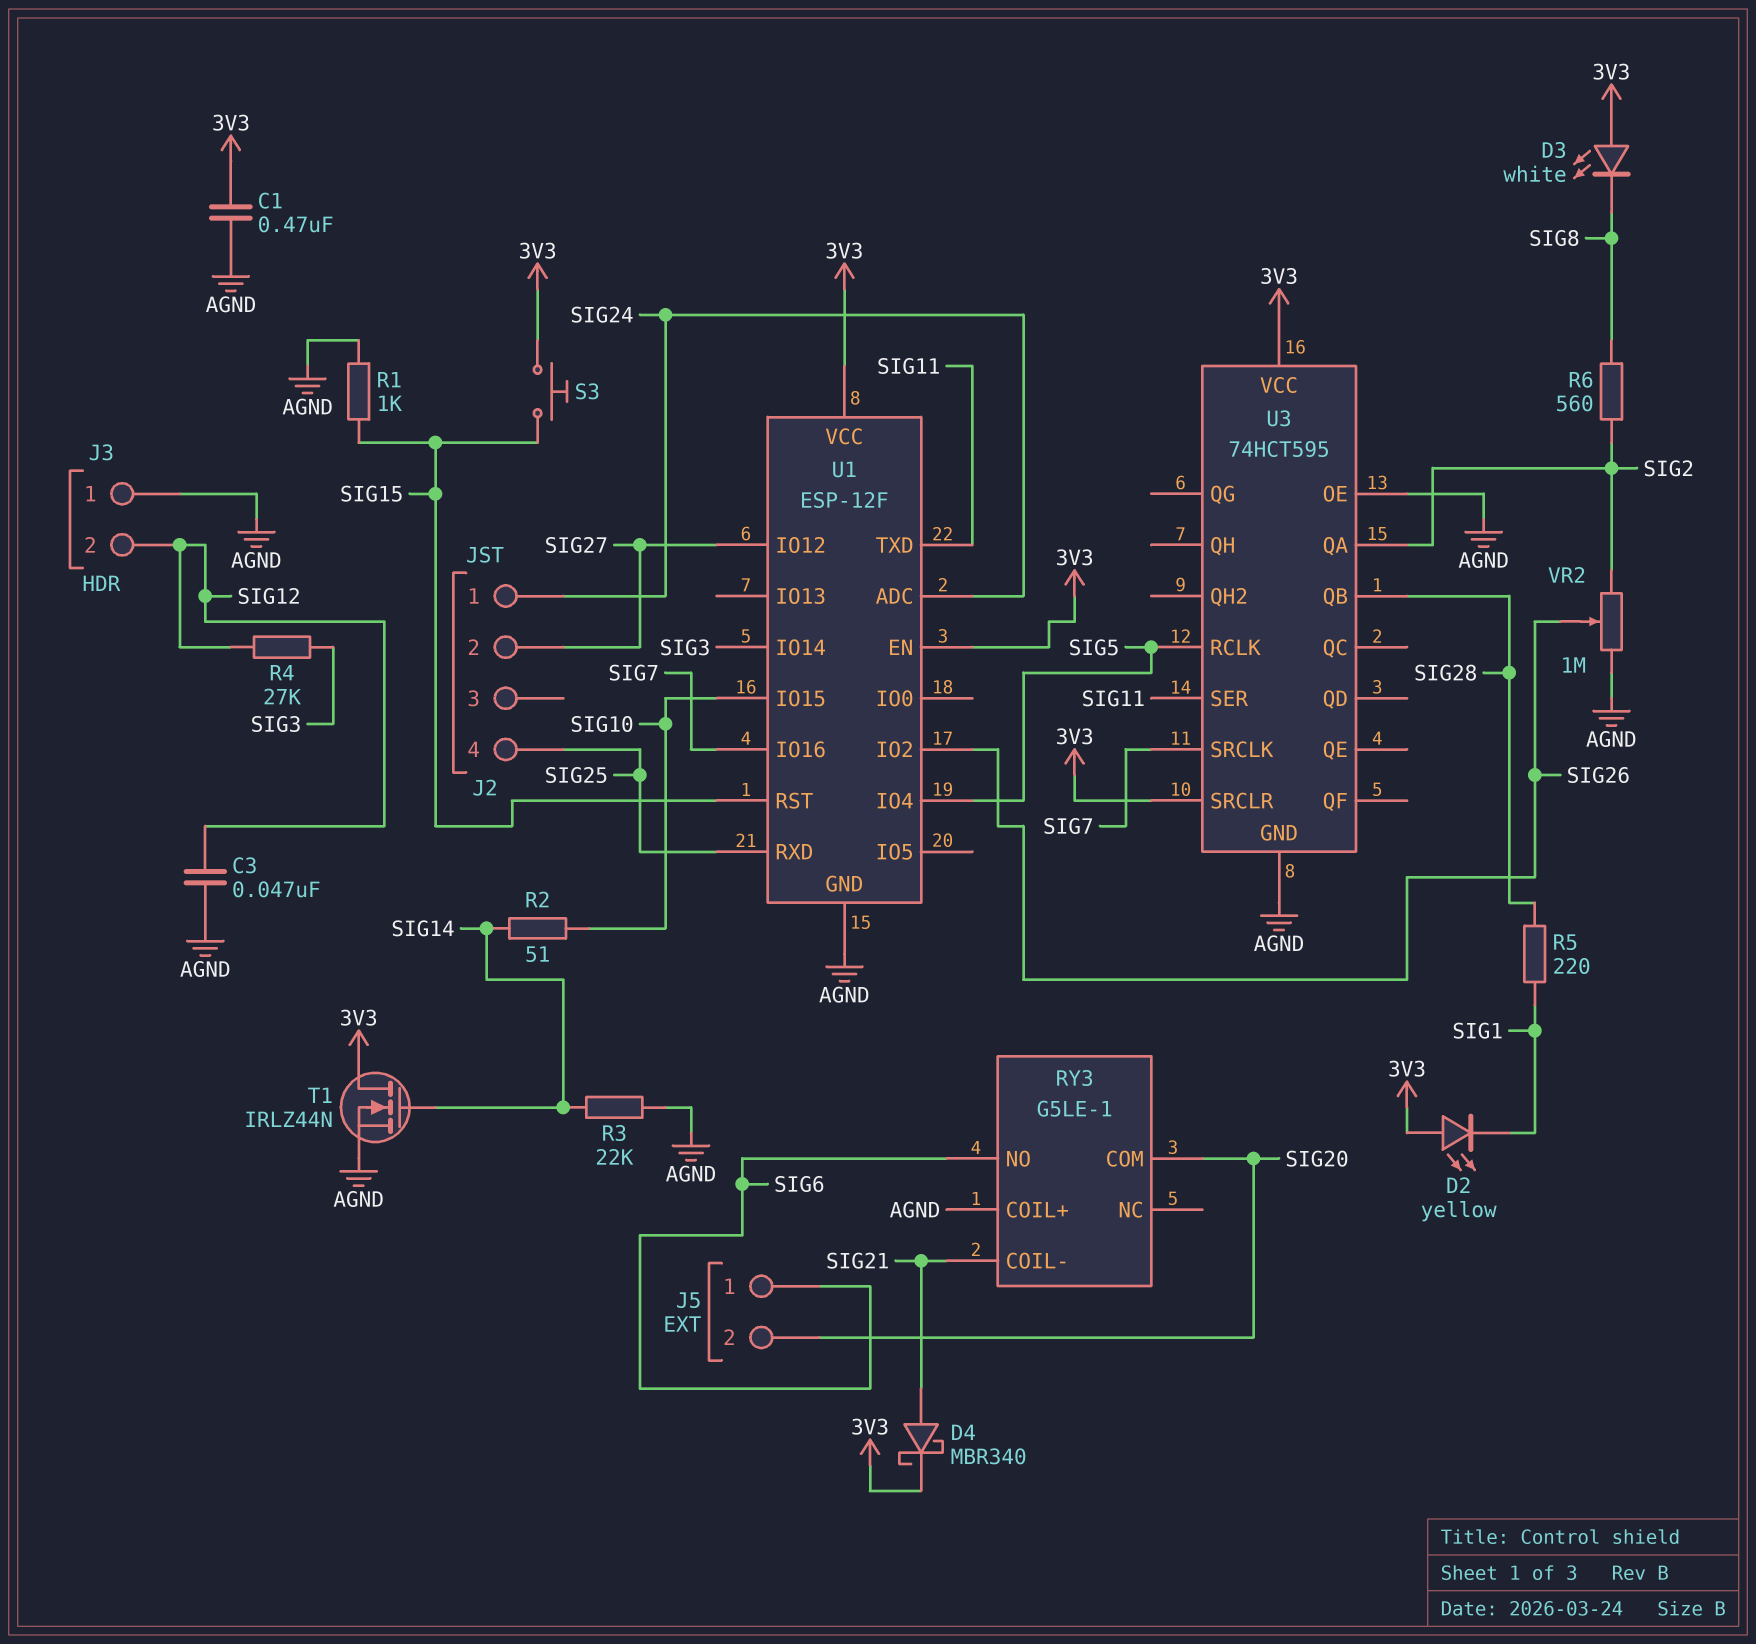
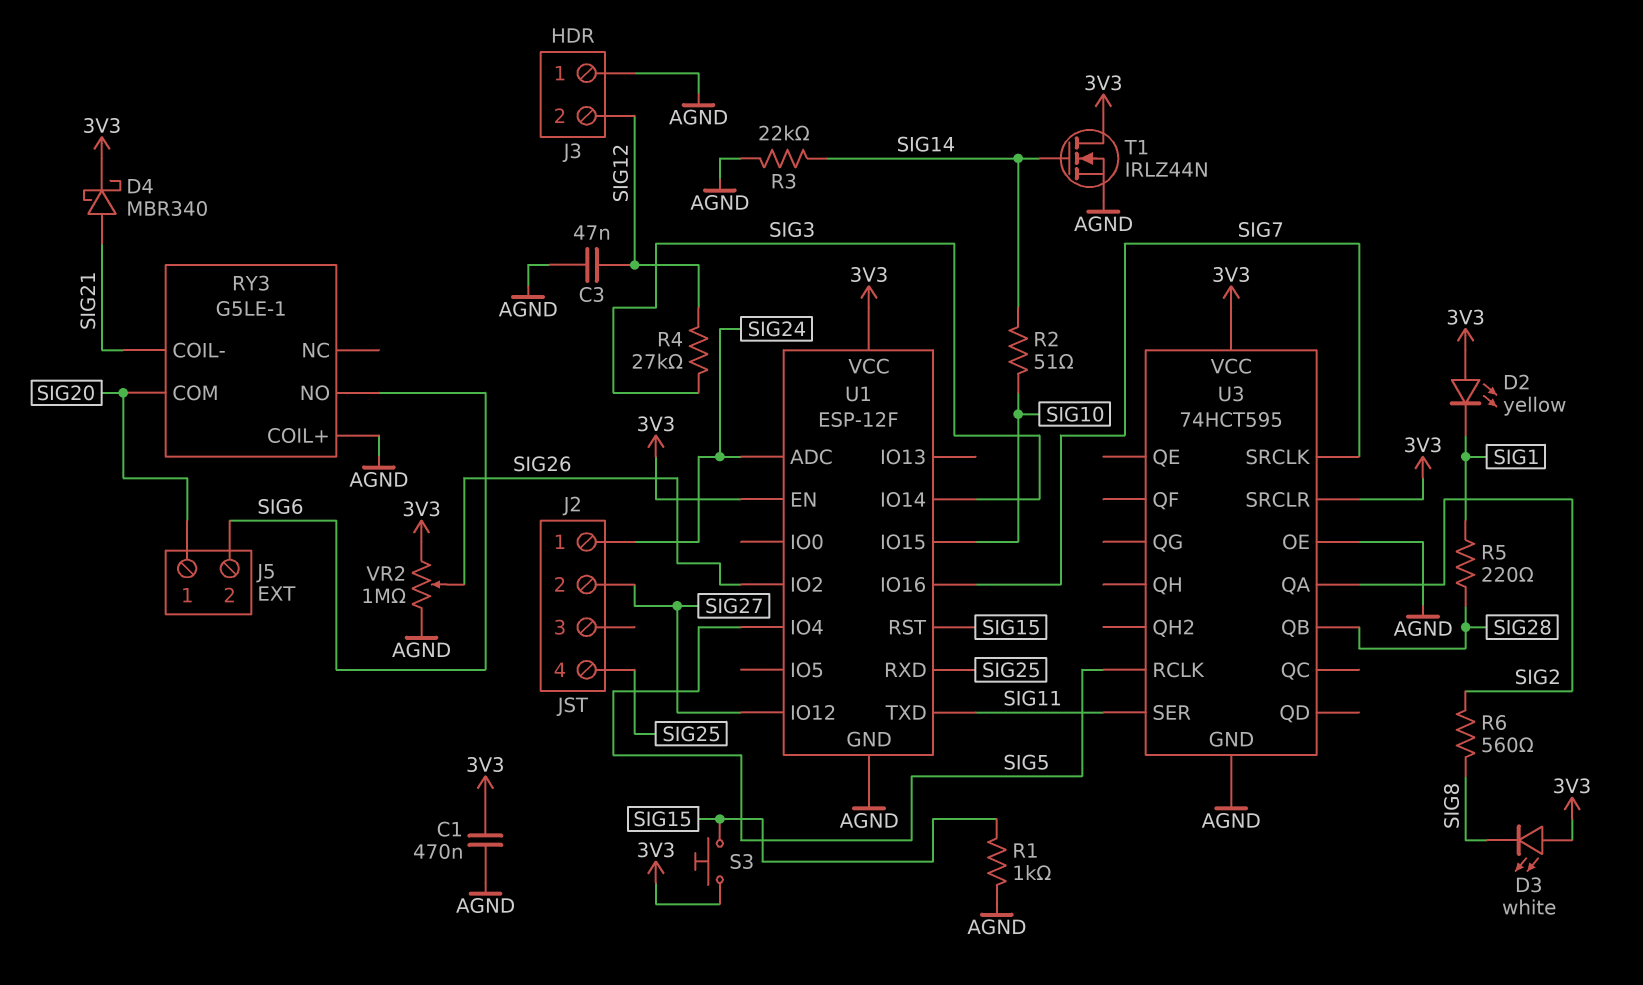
J5 pin 1: SIG6 -> SIG20
J5 pin 2: SIG20 -> SIG6
VR2: 1M (AGND, SIG2, wiper SIG26) -> 1M (3V3, AGND, wiper SIG26)

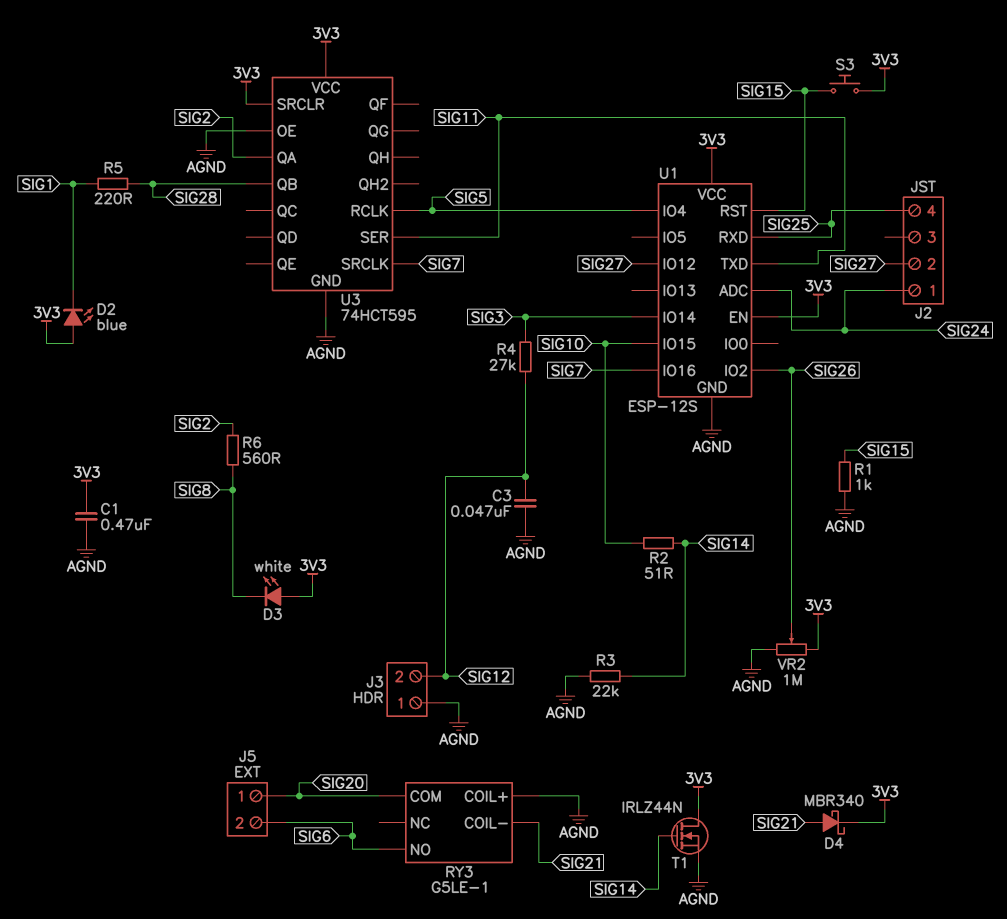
D2: LED yellow (A 3V3, K SIG1) -> LED blue (A 3V3, K SIG1)
U1: ESP-12F -> ESP-12S

